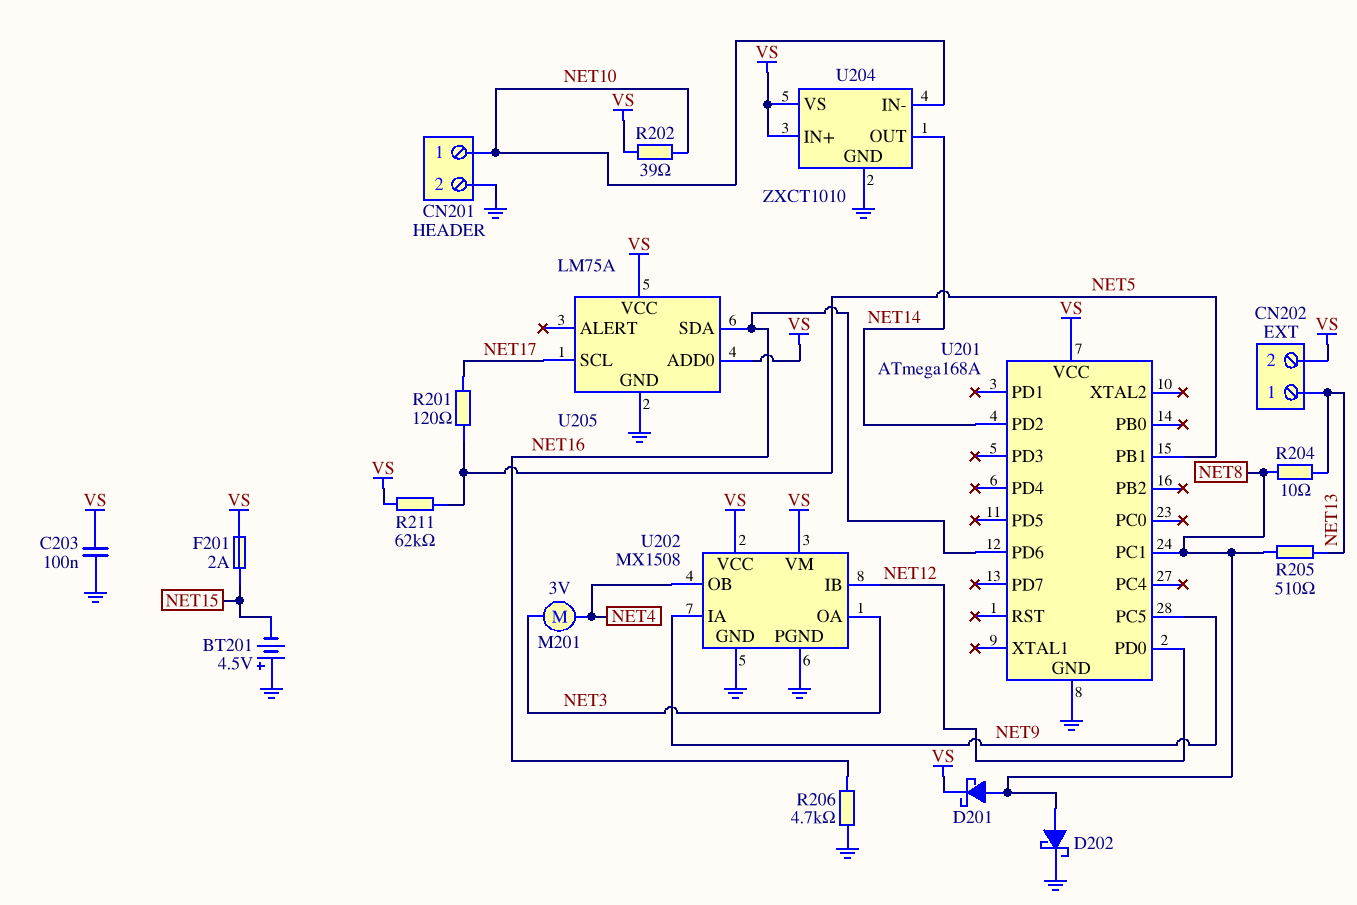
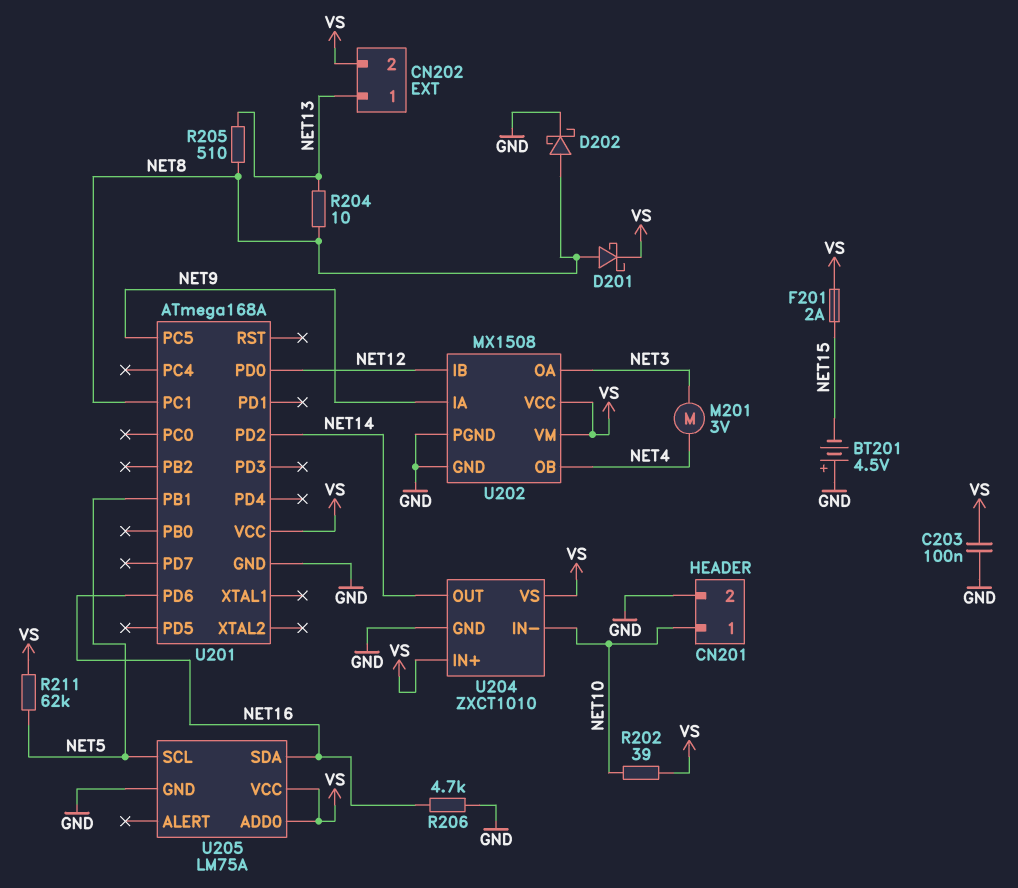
R201: 120 (NET5, NET17) -> none
U205 pin SCL: NET17 -> NET5

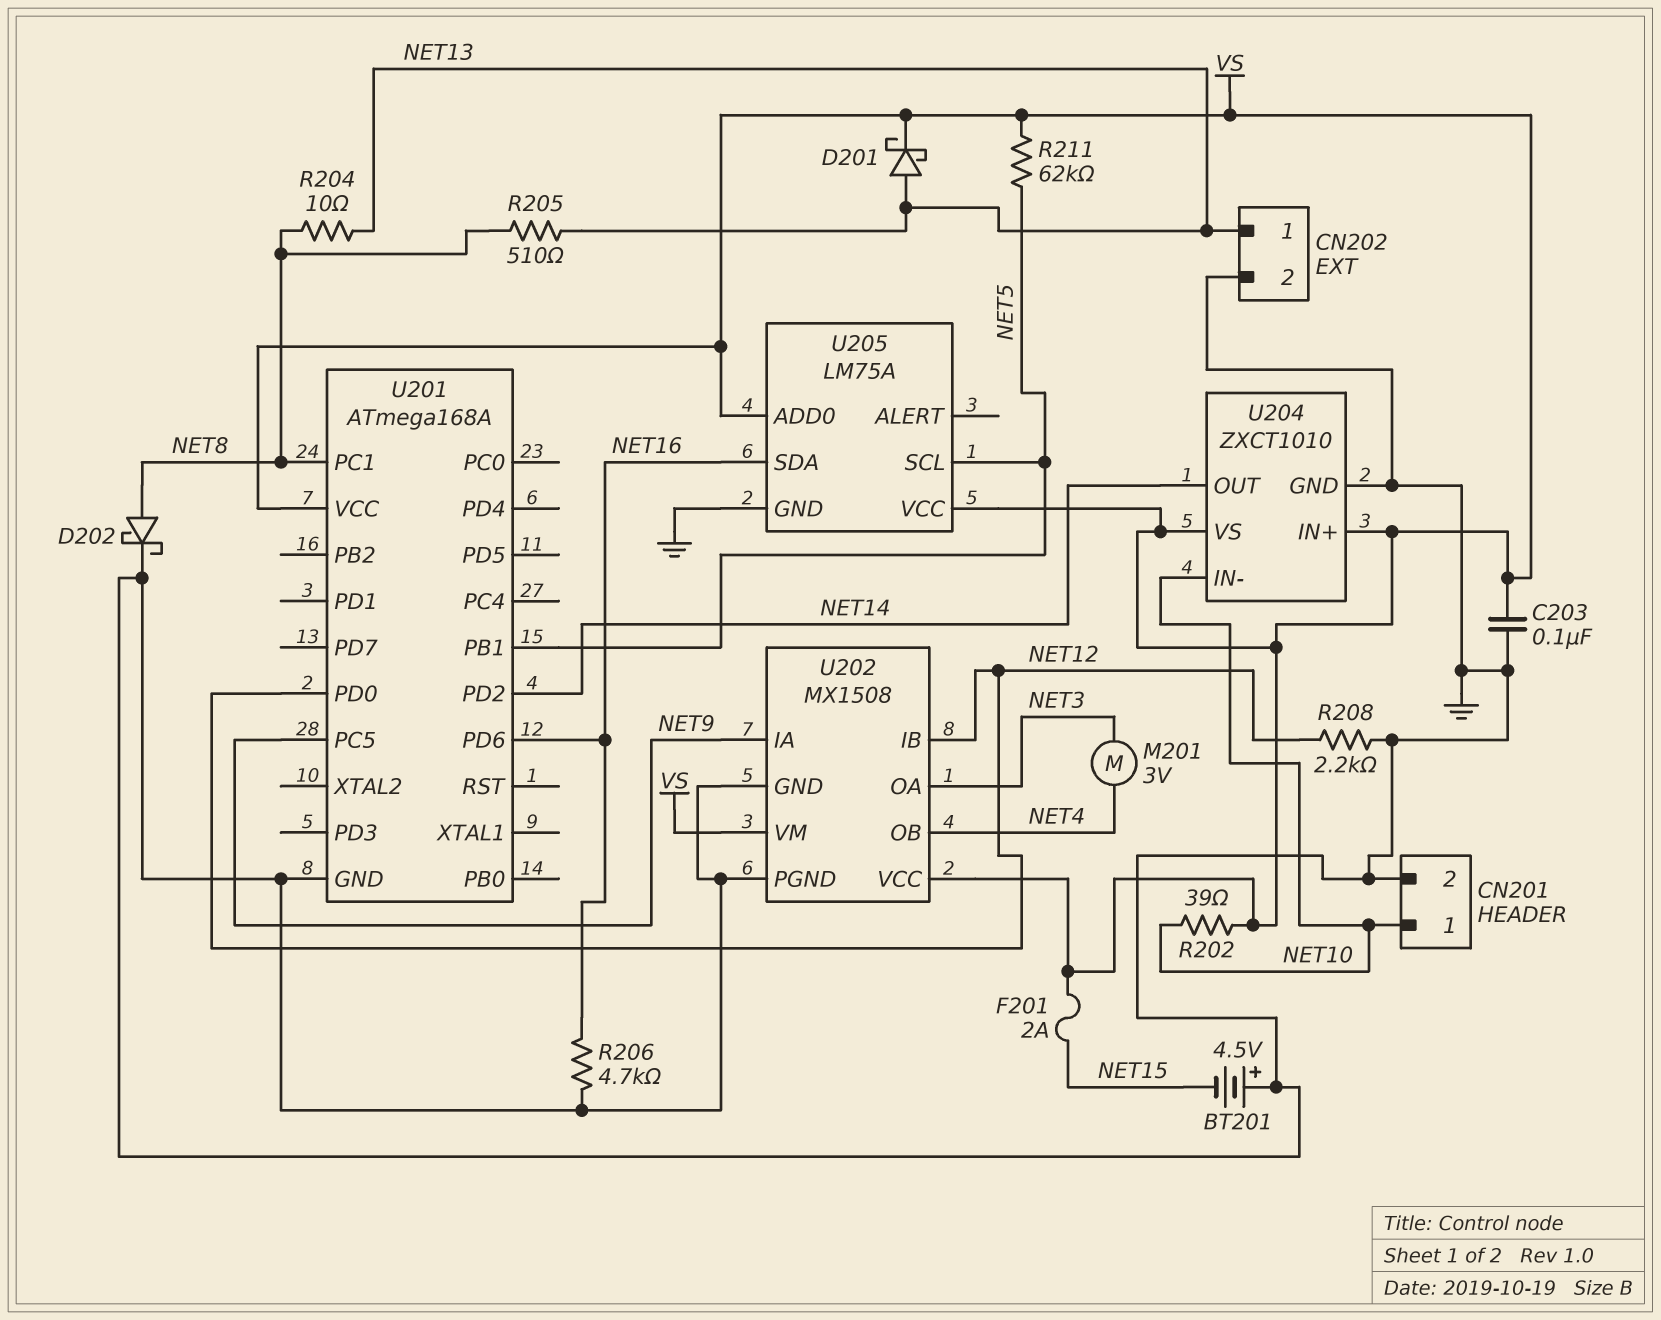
CN202 pin 2: VS -> GND
D201: schottky (A NET8, K VS) -> schottky (A NET13, K VS)
R208: none -> 2.2k (GND, NET12)

